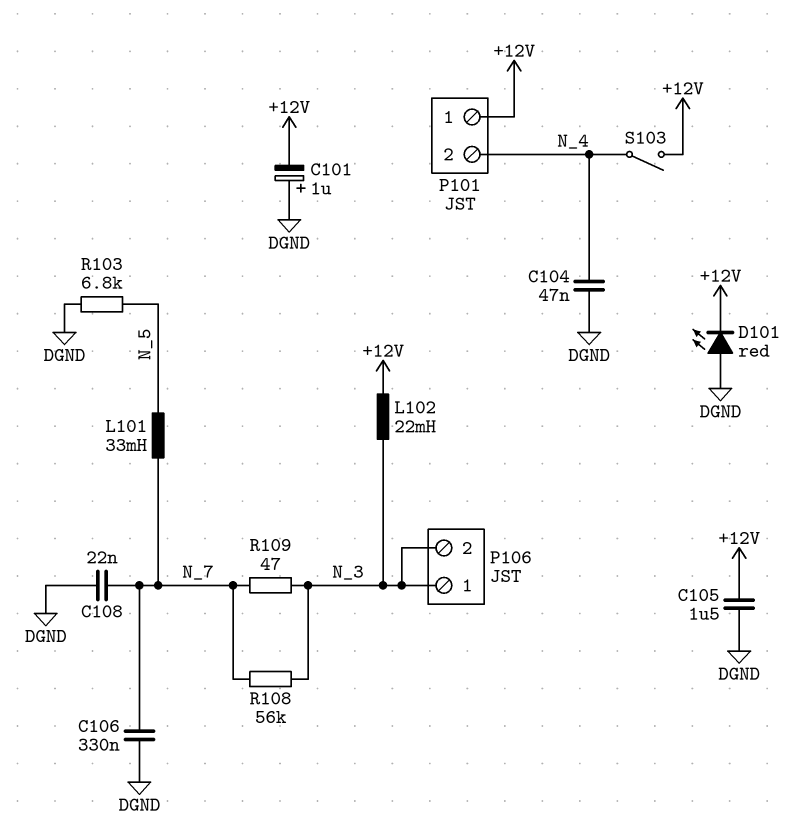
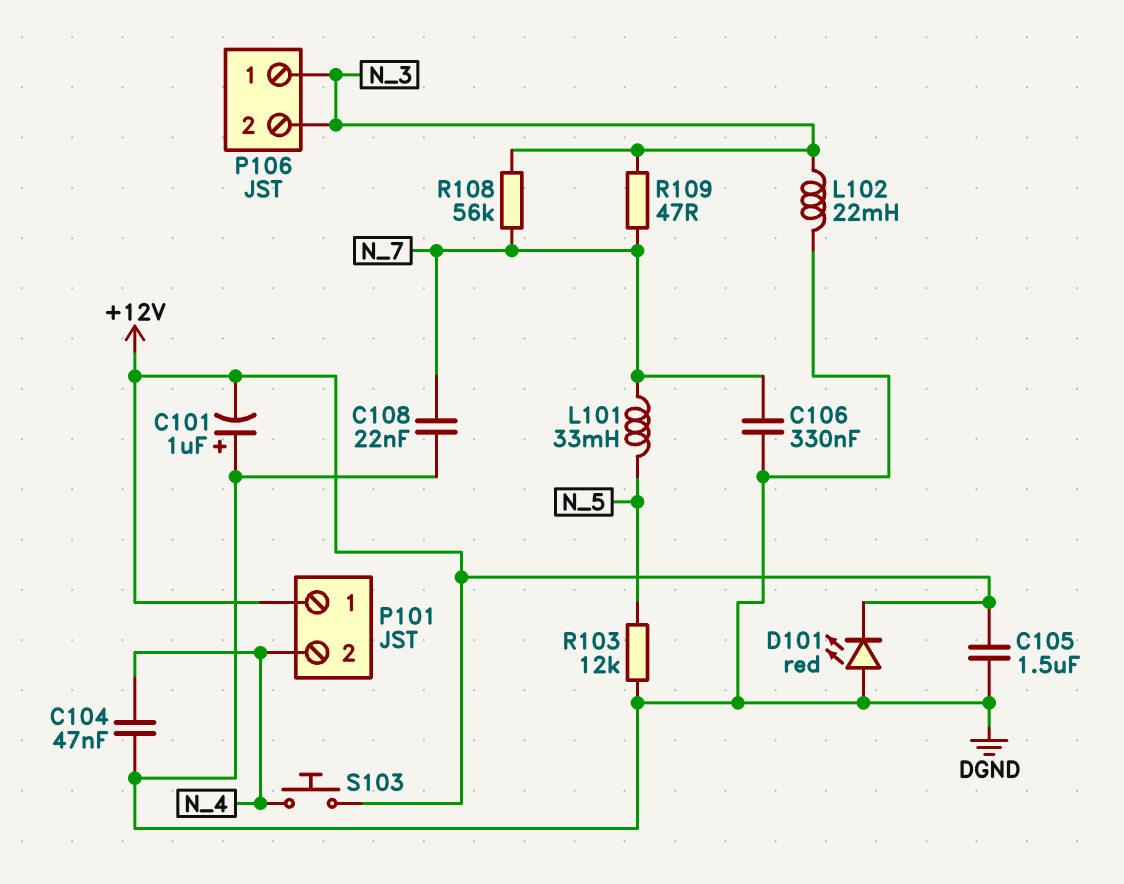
L102: 22mH (+12V, N_3) -> 22mH (DGND, N_3)
R103: 6.8k (DGND, N_5) -> 12k (DGND, N_5)
S103: switch (+12V, N_4) -> button (+12V, N_4)

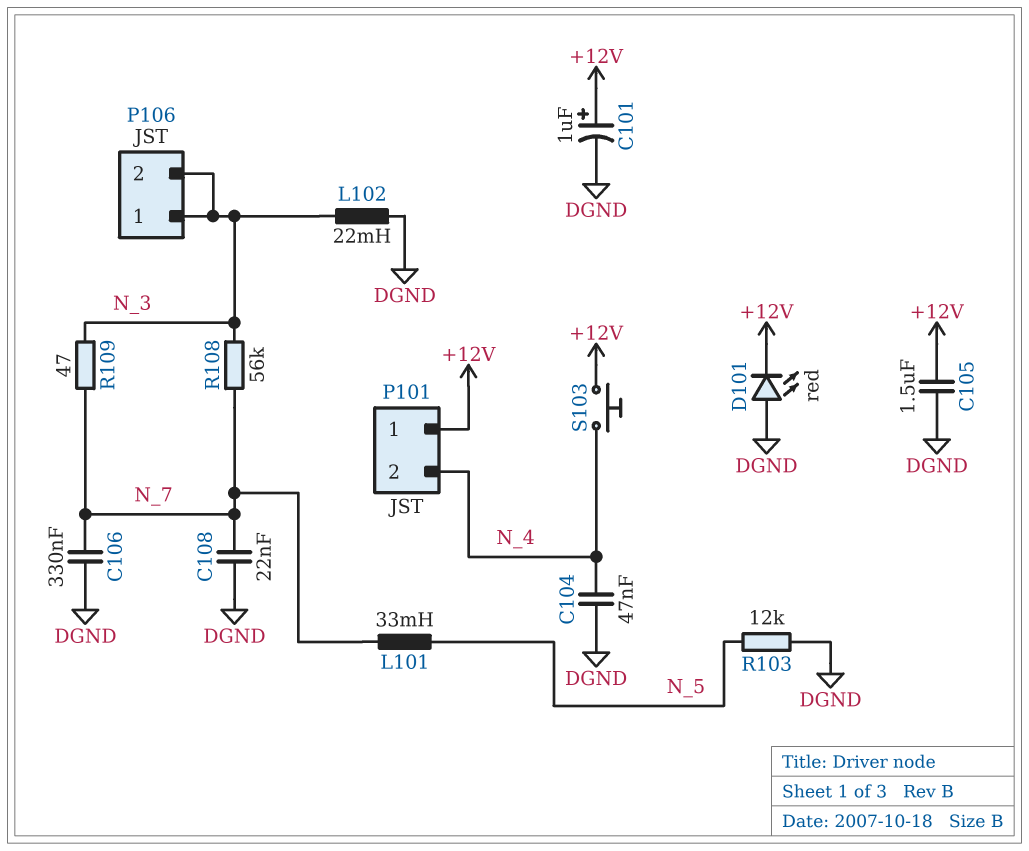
C101: 1uF (plus DGND, minus +12V) -> 1uF (plus +12V, minus DGND)

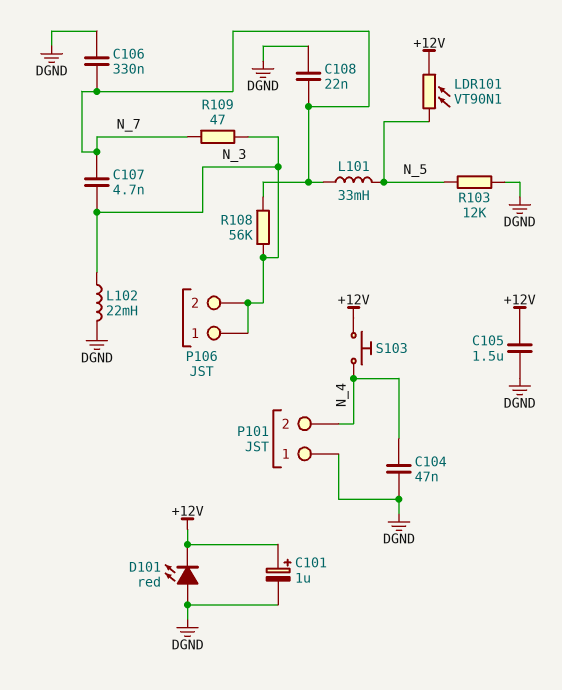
C107: none -> 4.7nF (N_3, N_7)
LDR101: none -> VT90N1 (+12V, N_5)
P101 pin 1: +12V -> DGND

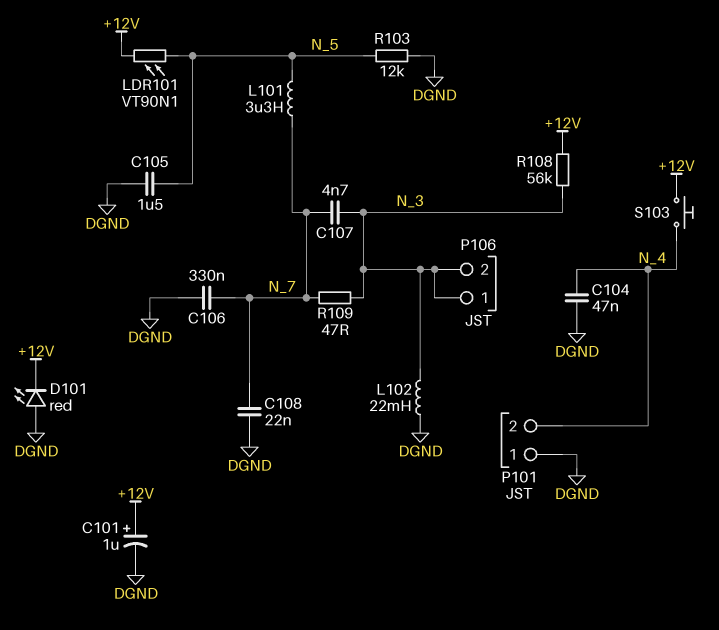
C105: 1.5uF (+12V, DGND) -> 1.5uF (DGND, N_5)
L101: 33mH (N_5, N_7) -> 3.3uH (N_5, N_7)
R108: 56k (N_3, N_7) -> 56k (+12V, N_3)

